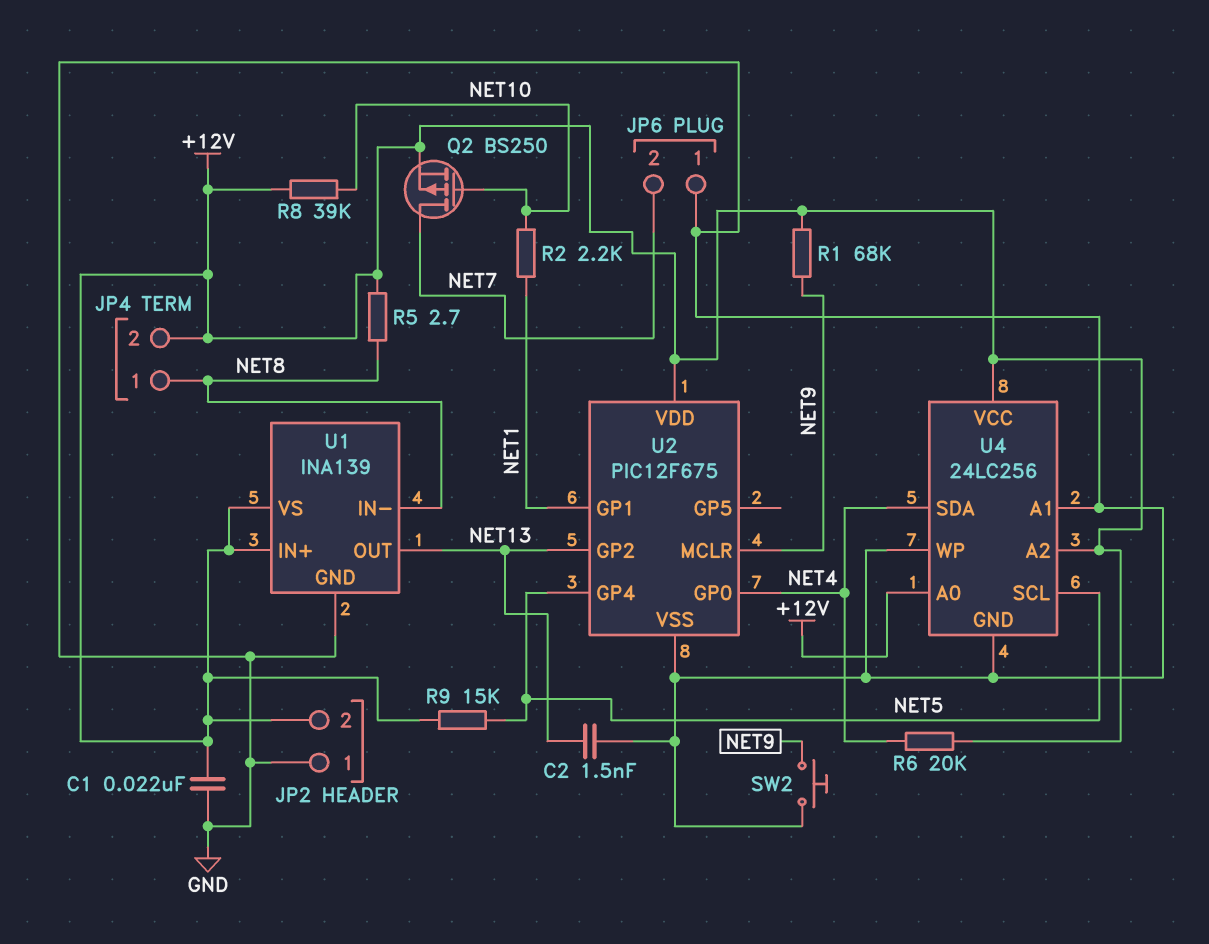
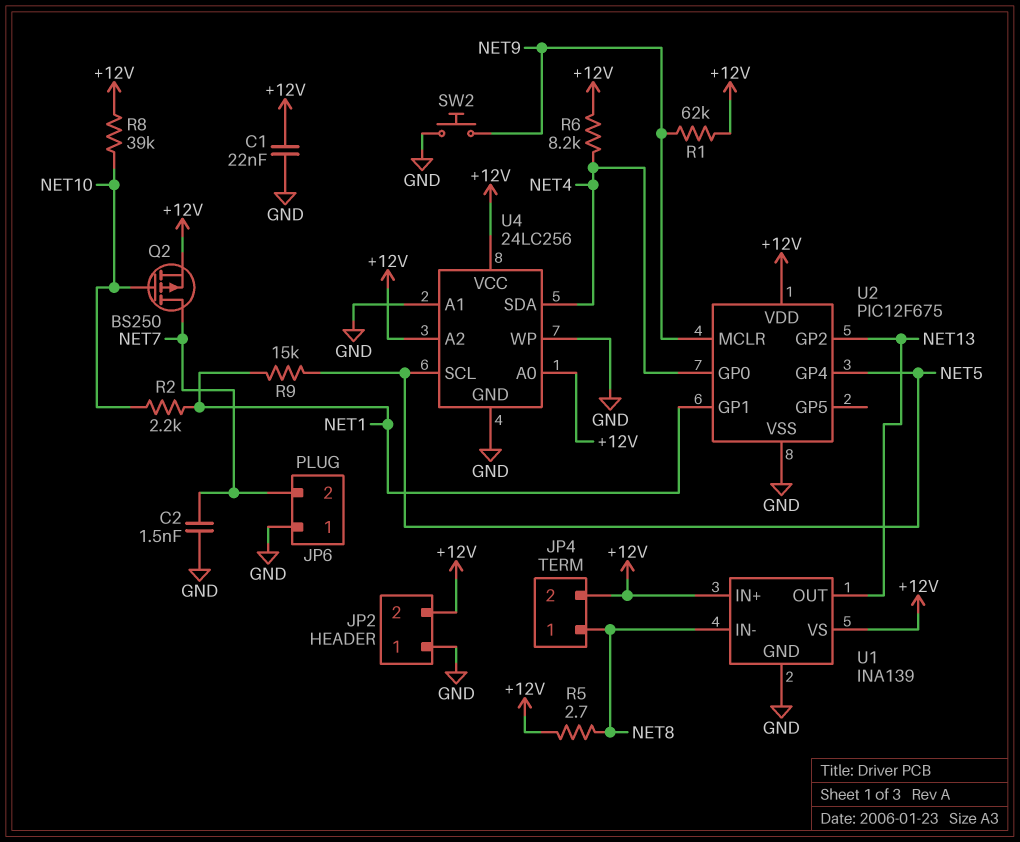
C2: 1.5nF (GND, NET13) -> 1.5nF (GND, NET7)
R1: 68k (+12V, NET9) -> 62k (+12V, NET9)
R6: 20k (+12V, NET4) -> 8.2k (+12V, NET4)
R9: 15k (+12V, NET5) -> 15k (NET1, NET5)

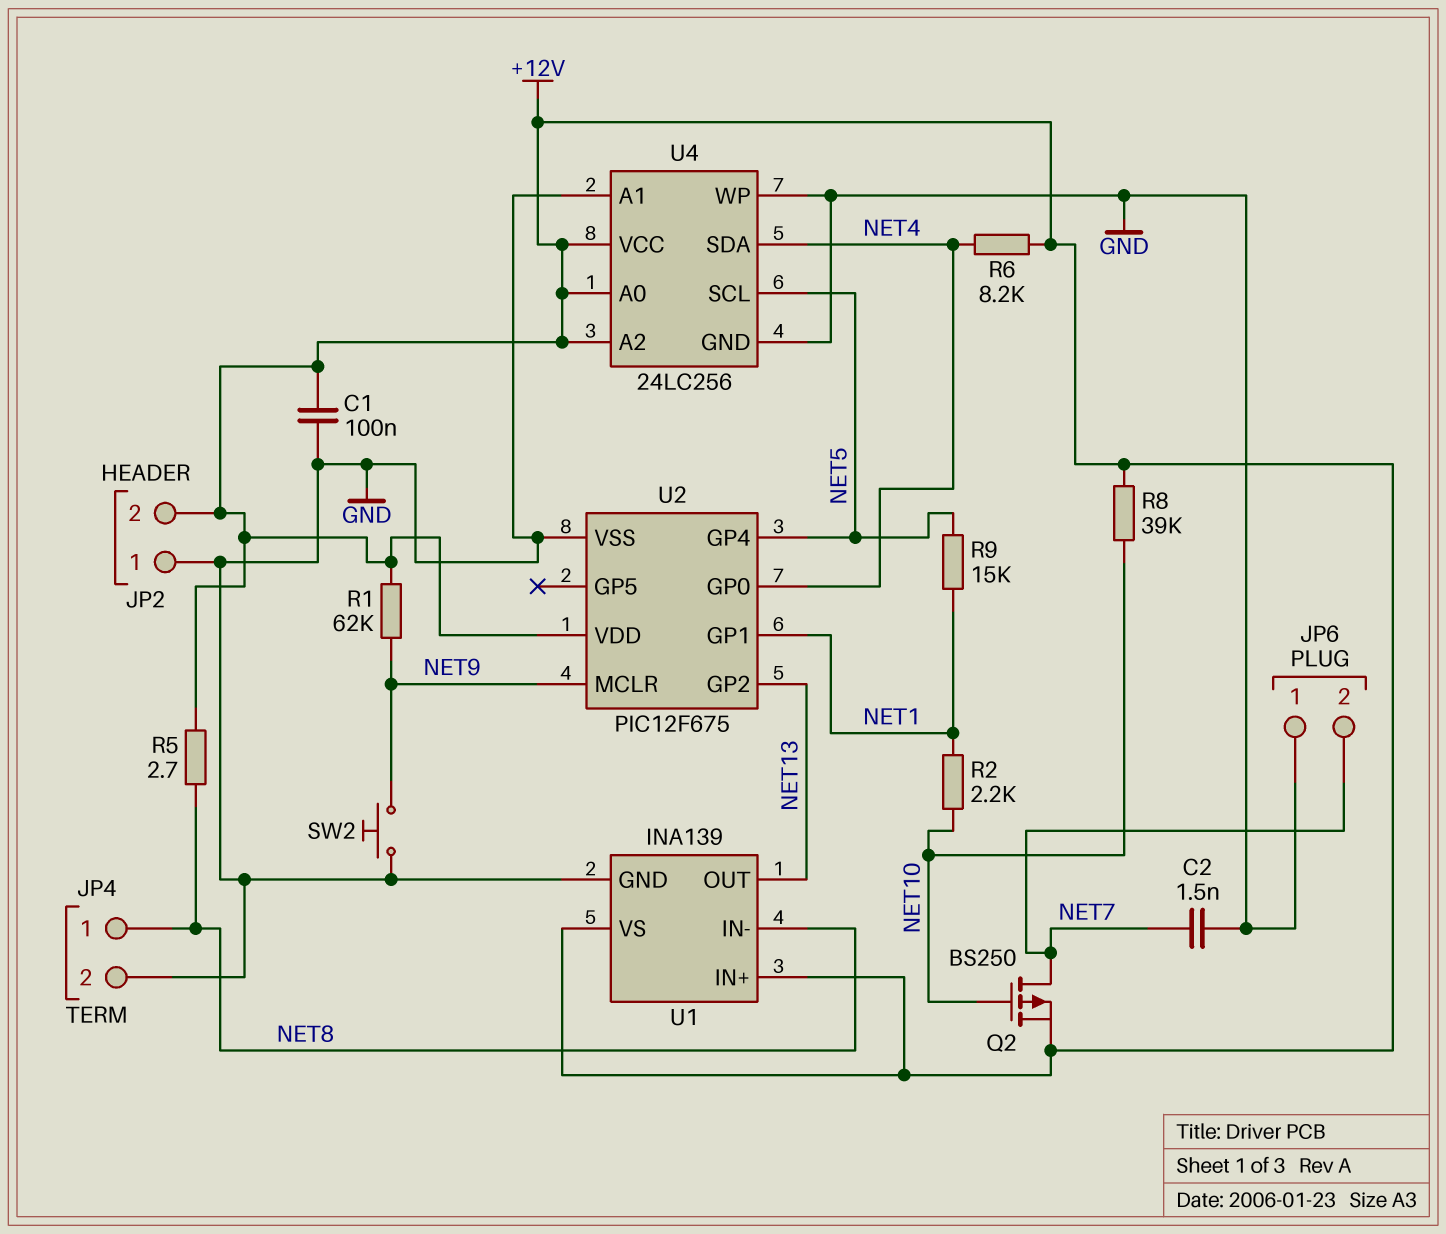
C1: 22nF (+12V, GND) -> 100nF (+12V, GND)
JP4 pin 2: +12V -> GND

